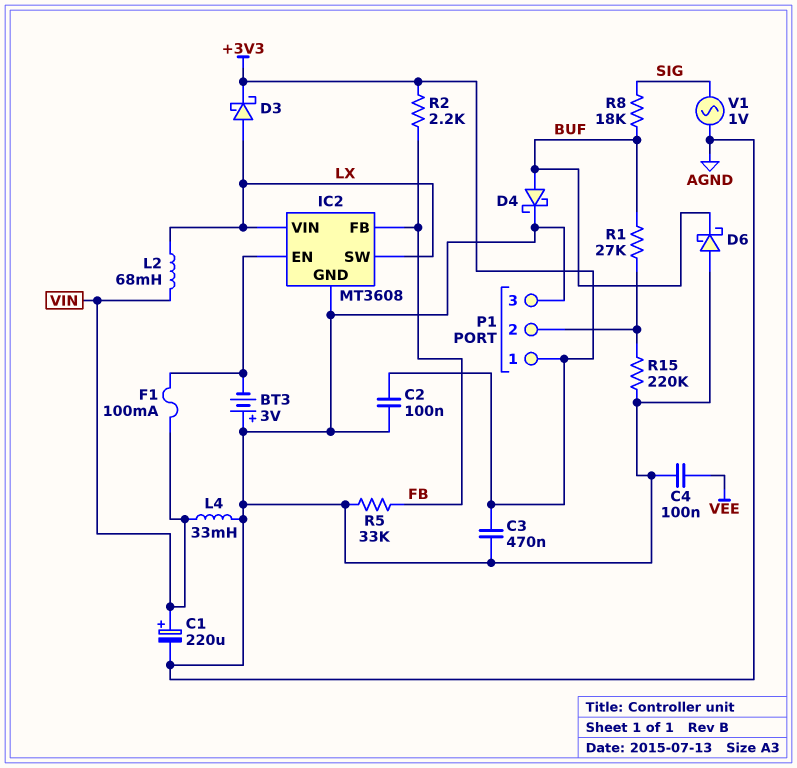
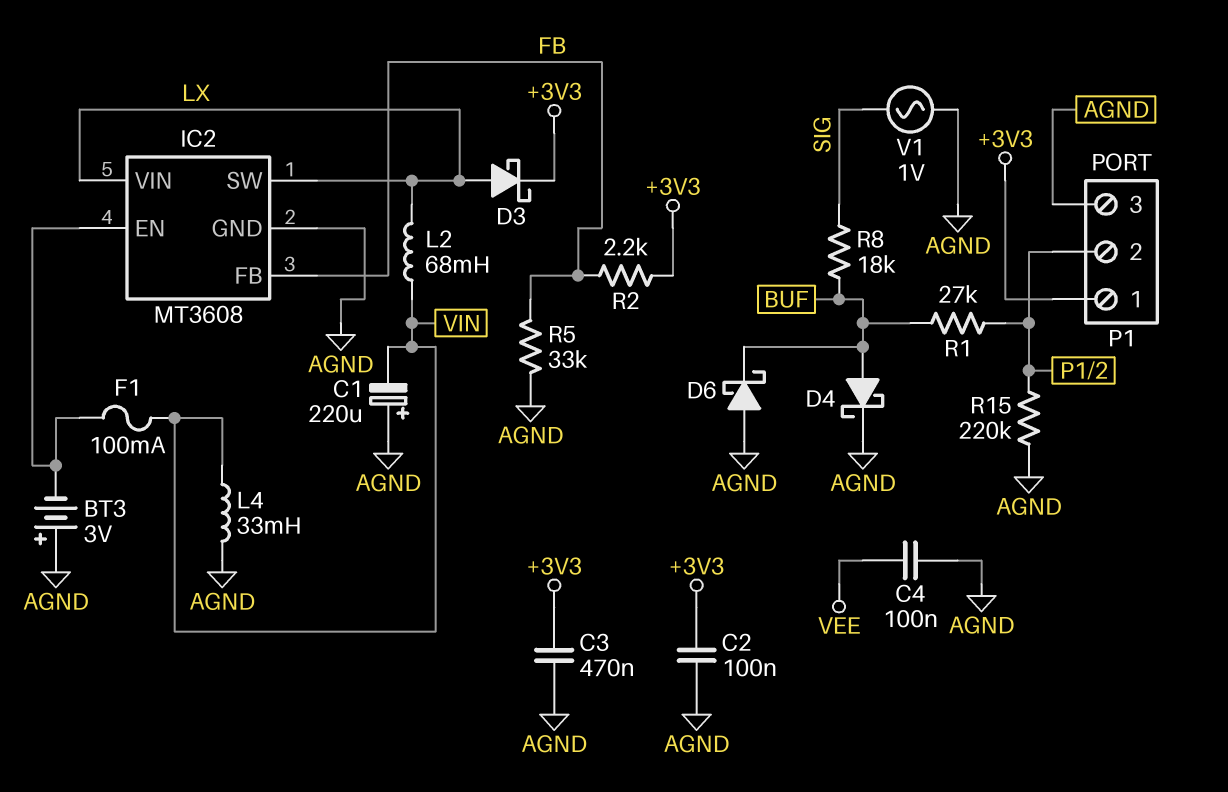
C1: 220uF (plus VIN, minus AGND) -> 220uF (plus AGND, minus VIN)

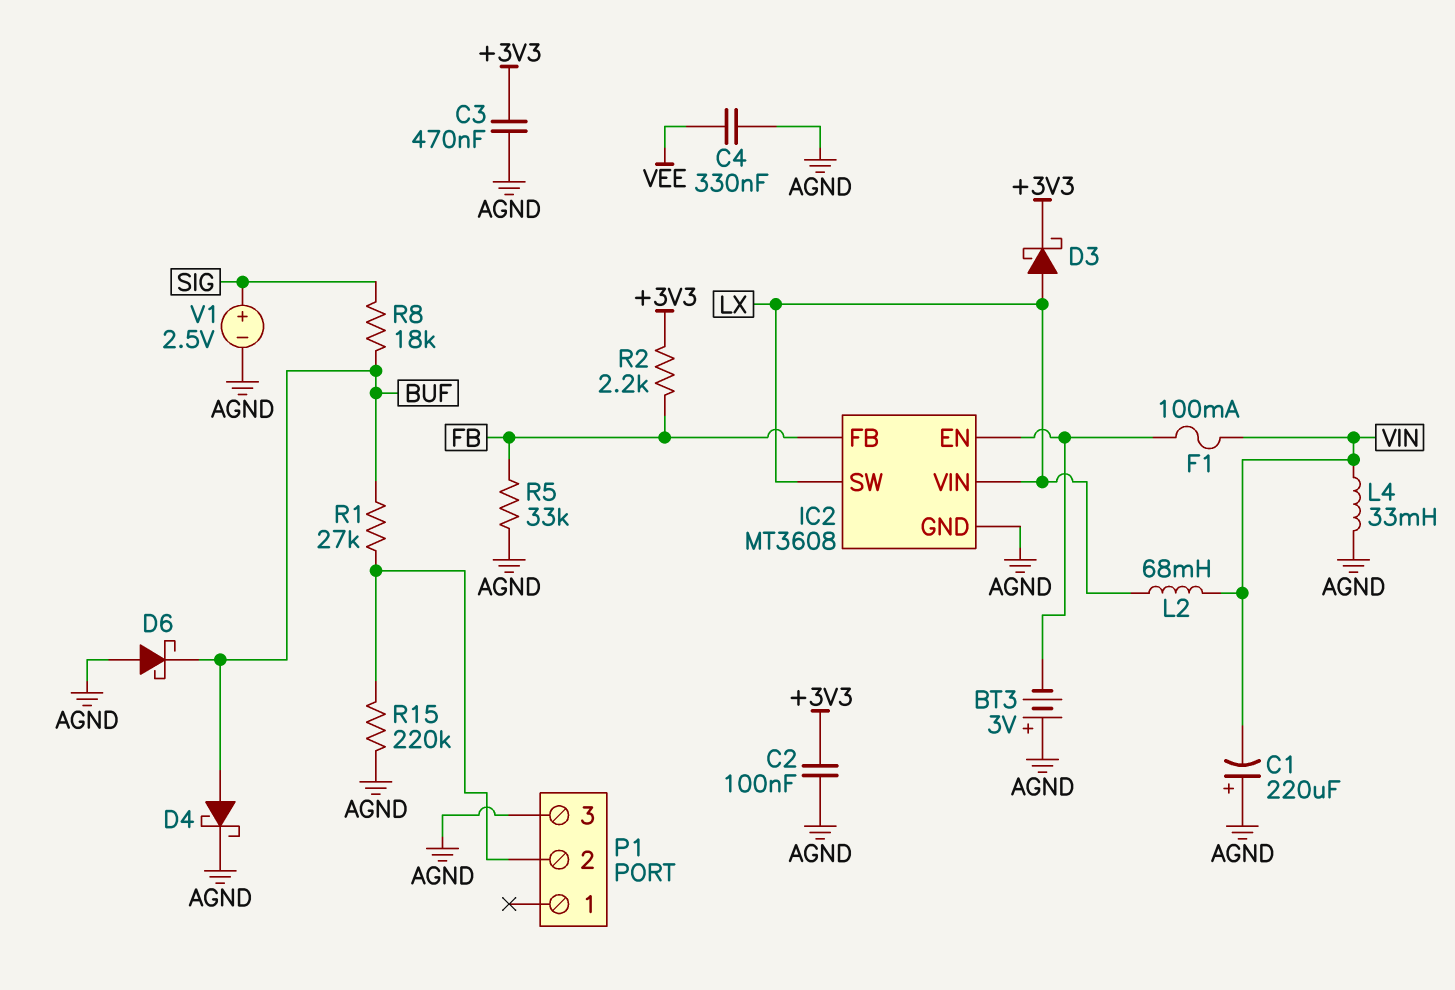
C4: 100nF (AGND, VEE) -> 330nF (AGND, VEE)
P1 pin 1: +3V3 -> none
V1: AC 1V (AGND, SIG) -> 2.5V (plus SIG, minus AGND)

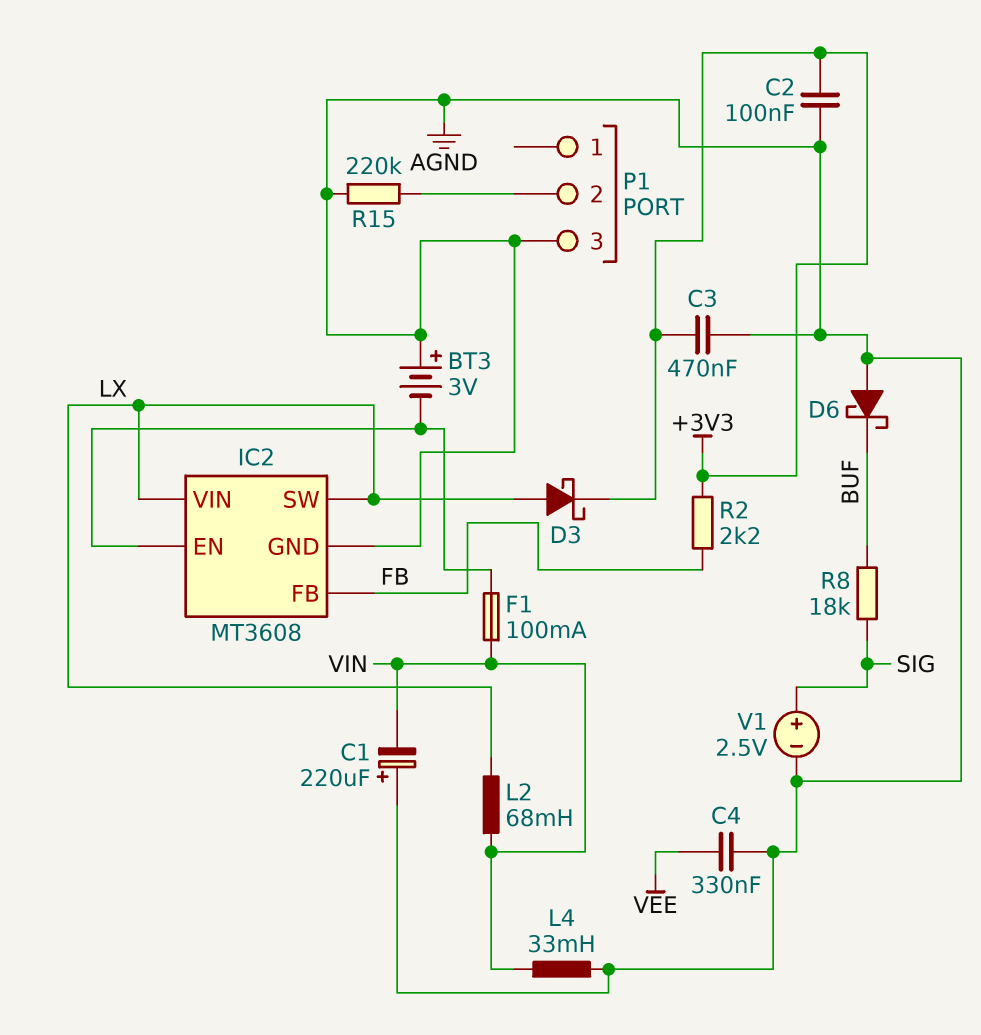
D4: schottky (A BUF, K AGND) -> none
R1: 27k (BUF, P1/2) -> none
R5: 33k (AGND, FB) -> none

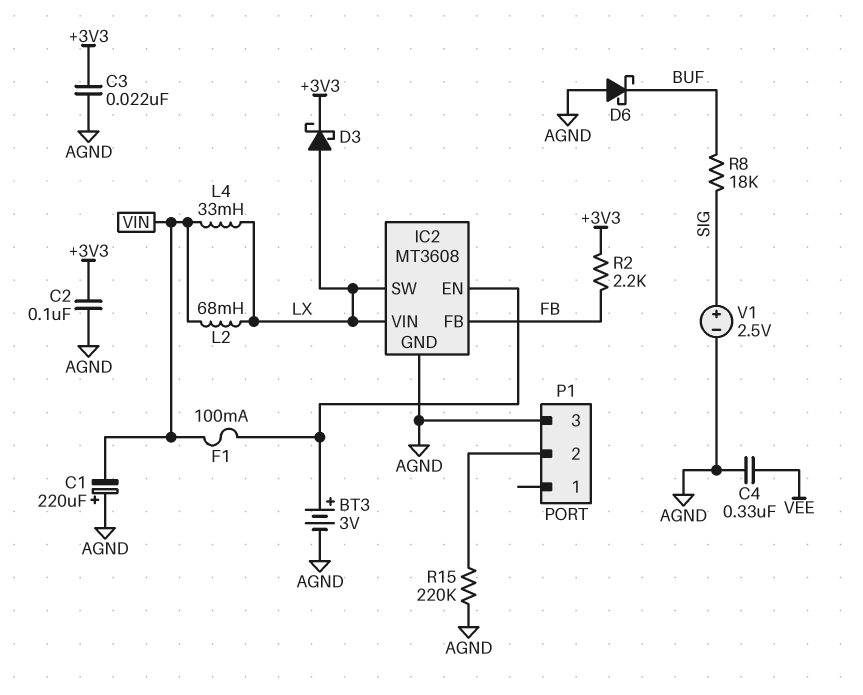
BT3: 3V (plus AGND, minus IC2/EN) -> 3V (plus IC2/EN, minus AGND)
C3: 470nF (+3V3, AGND) -> 22nF (+3V3, AGND)
L4: 33mH (AGND, VIN) -> 33mH (LX, VIN)

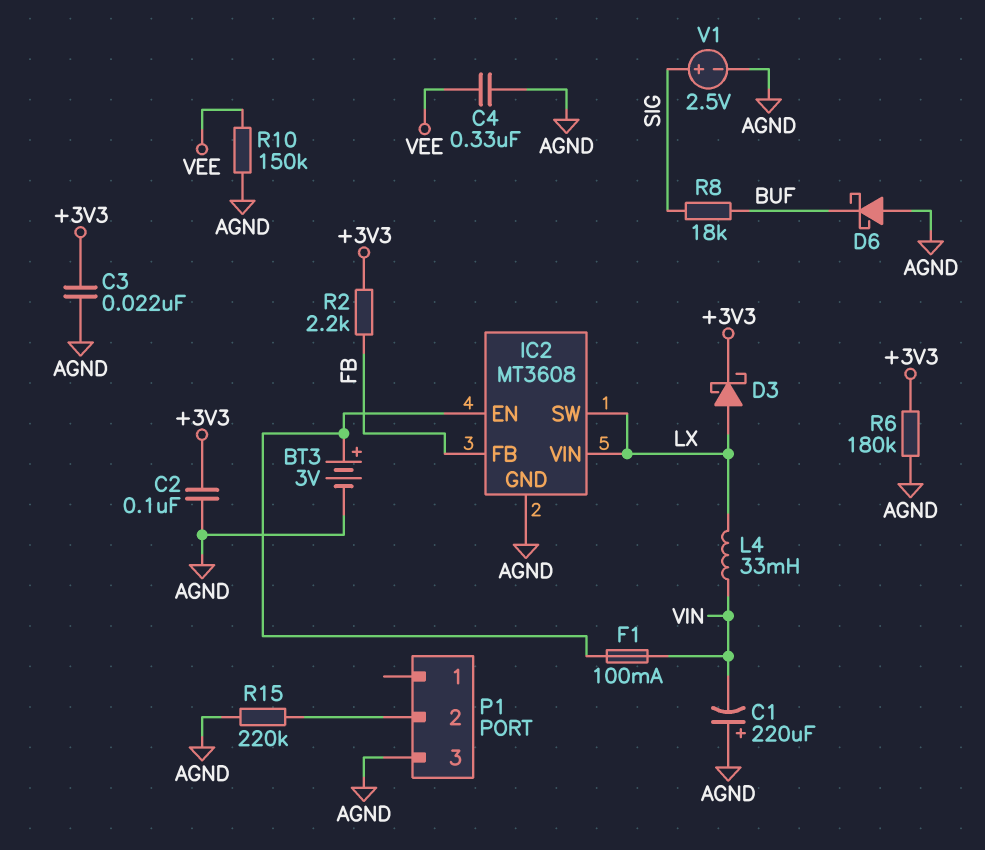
L2: 68mH (LX, VIN) -> none
R6: none -> 180k (+3V3, AGND)
R10: none -> 150k (AGND, VEE)

